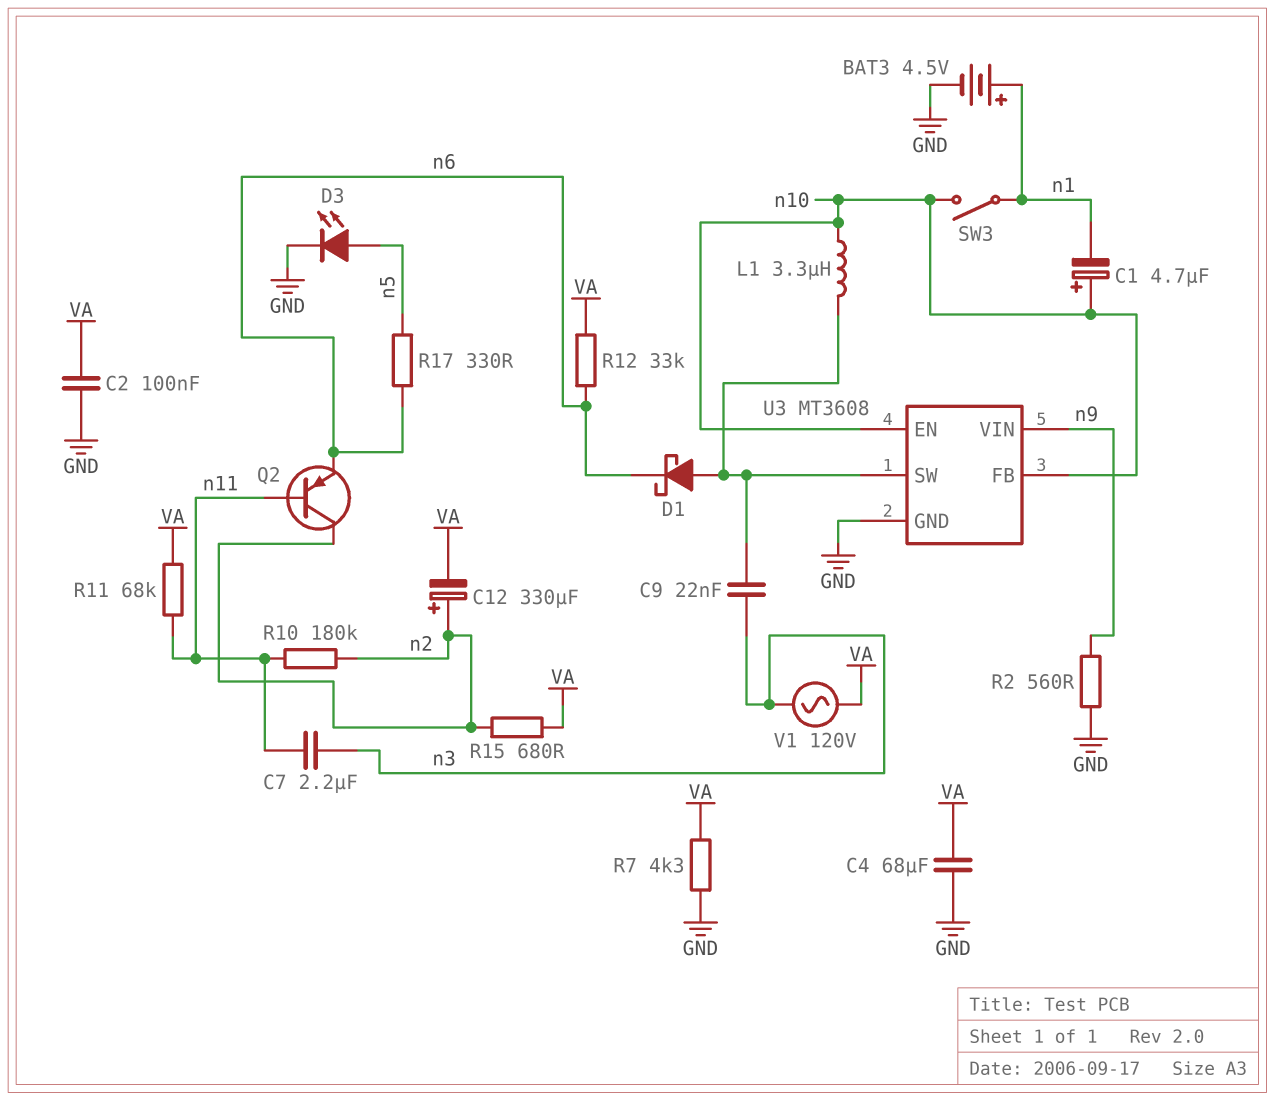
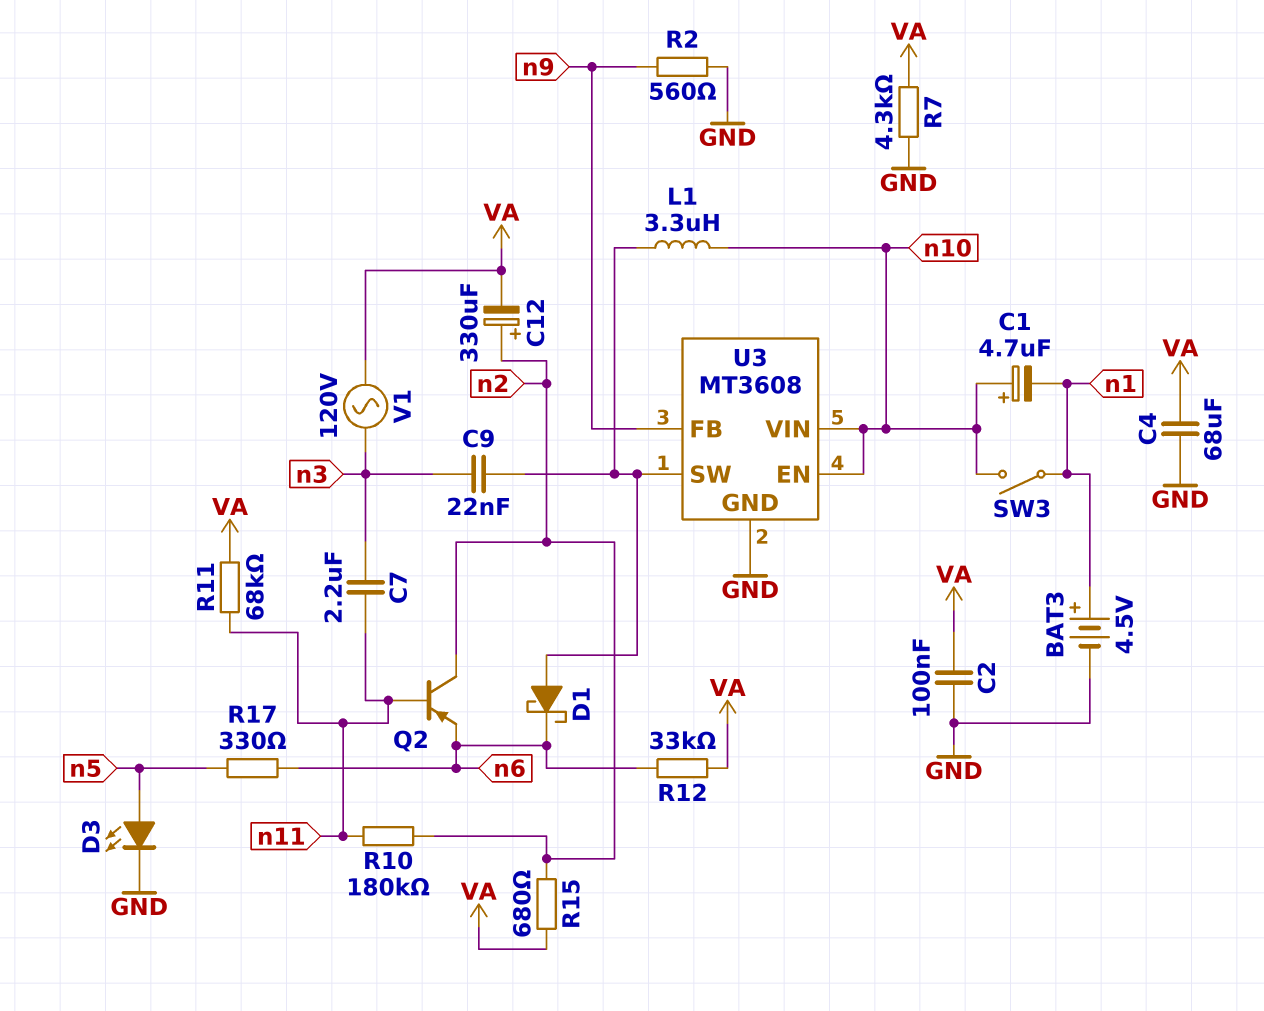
U3 pin FB: n10 -> n9
U3 pin VIN: n9 -> n10

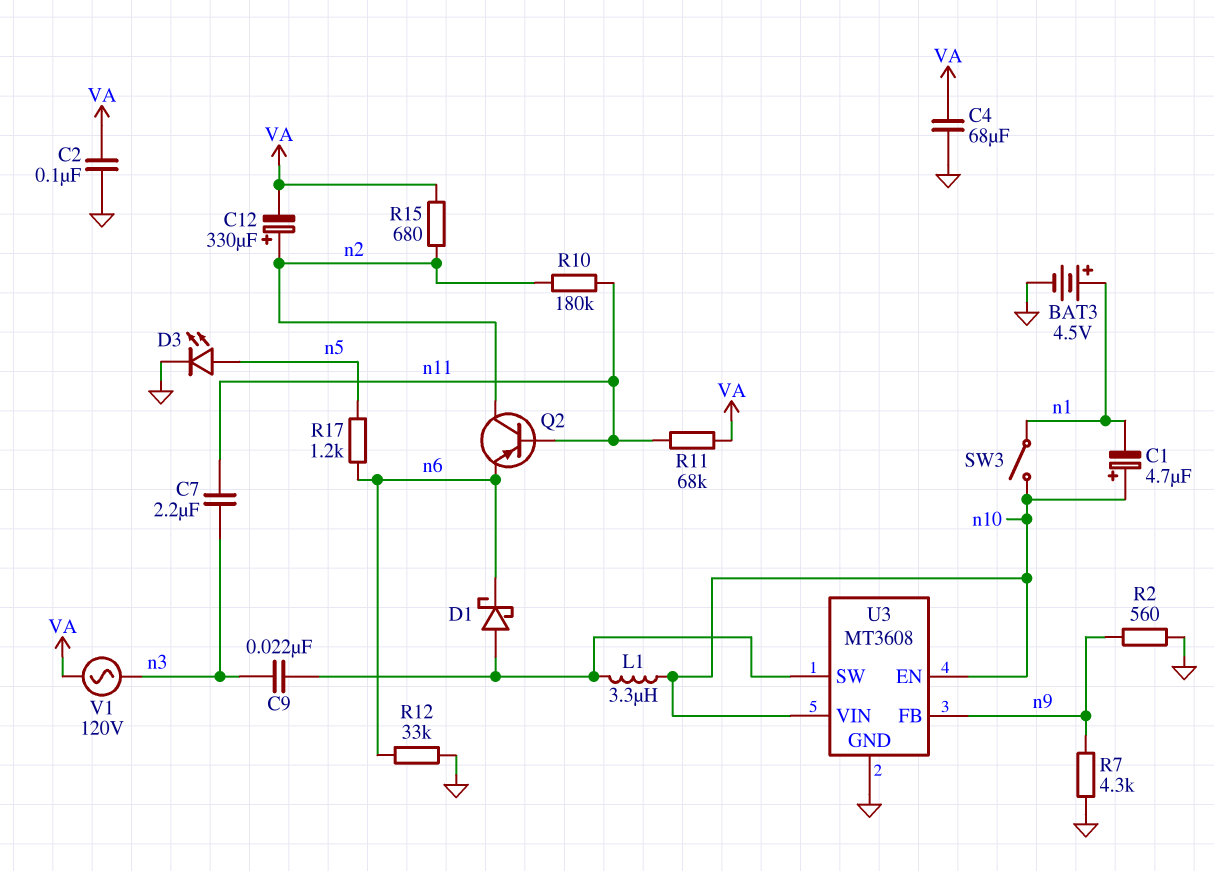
R7: 4.3k (GND, VA) -> 4.3k (GND, n9)
R12: 33k (VA, n6) -> 33k (GND, n6)
R17: 330 (n5, n6) -> 1.2k (n5, n6)

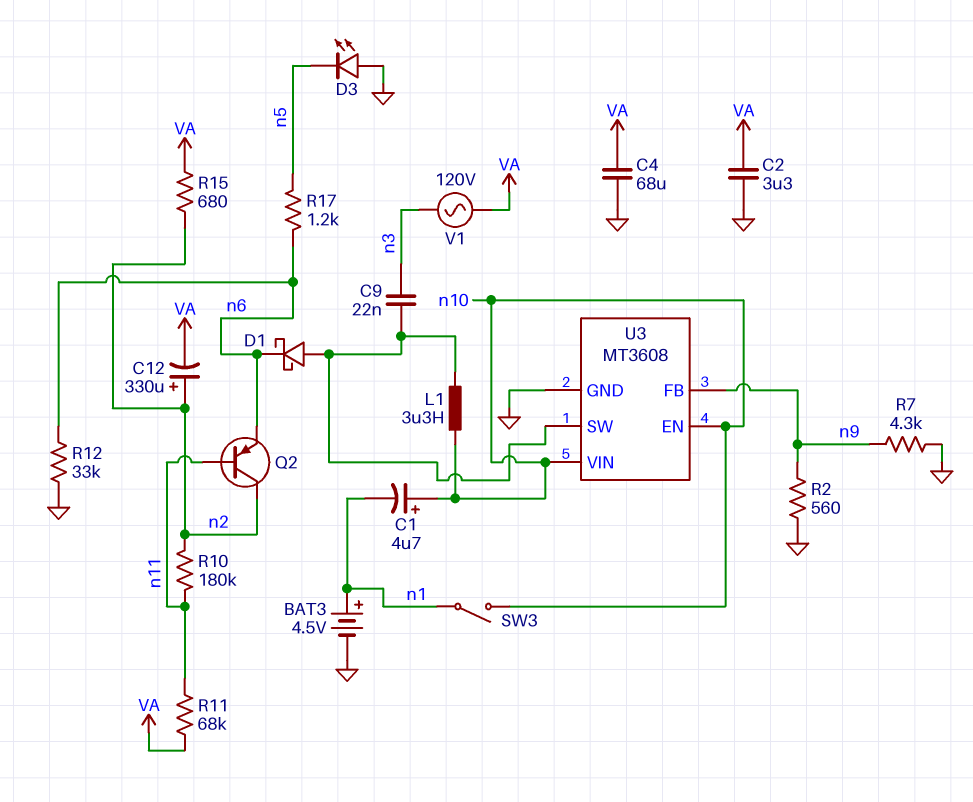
C2: 100nF (GND, VA) -> 3.3uF (GND, VA)
C7: 2.2uF (n3, n11) -> none
D3: LED (A n5, K GND) -> LED (A GND, K n5)

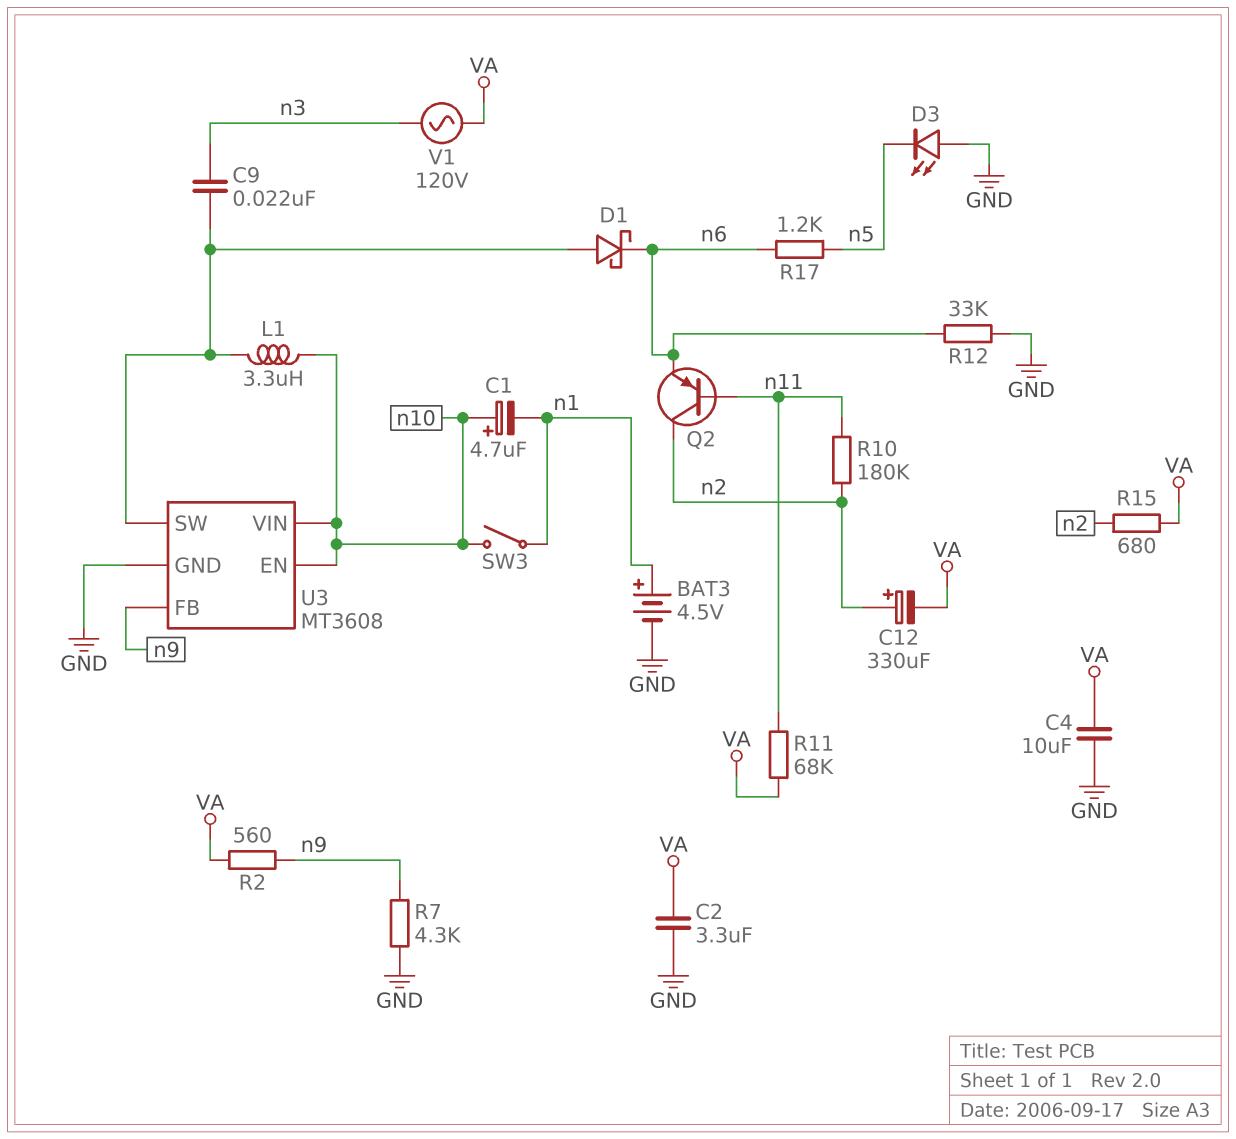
C4: 68uF (GND, VA) -> 10uF (GND, VA)
R2: 560 (GND, n9) -> 560 (VA, n9)

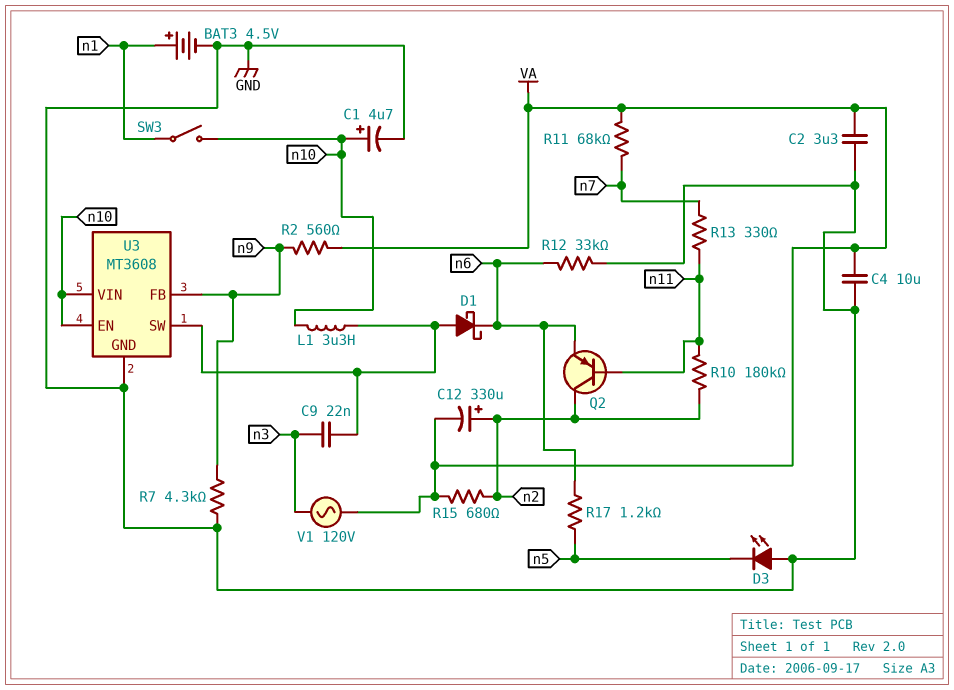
C1: 4.7uF (plus n10, minus n1) -> 4.7uF (plus n10, minus GND)
R11: 68k (VA, n11) -> 68k (VA, n7)
R13: none -> 330 (n7, n11)

